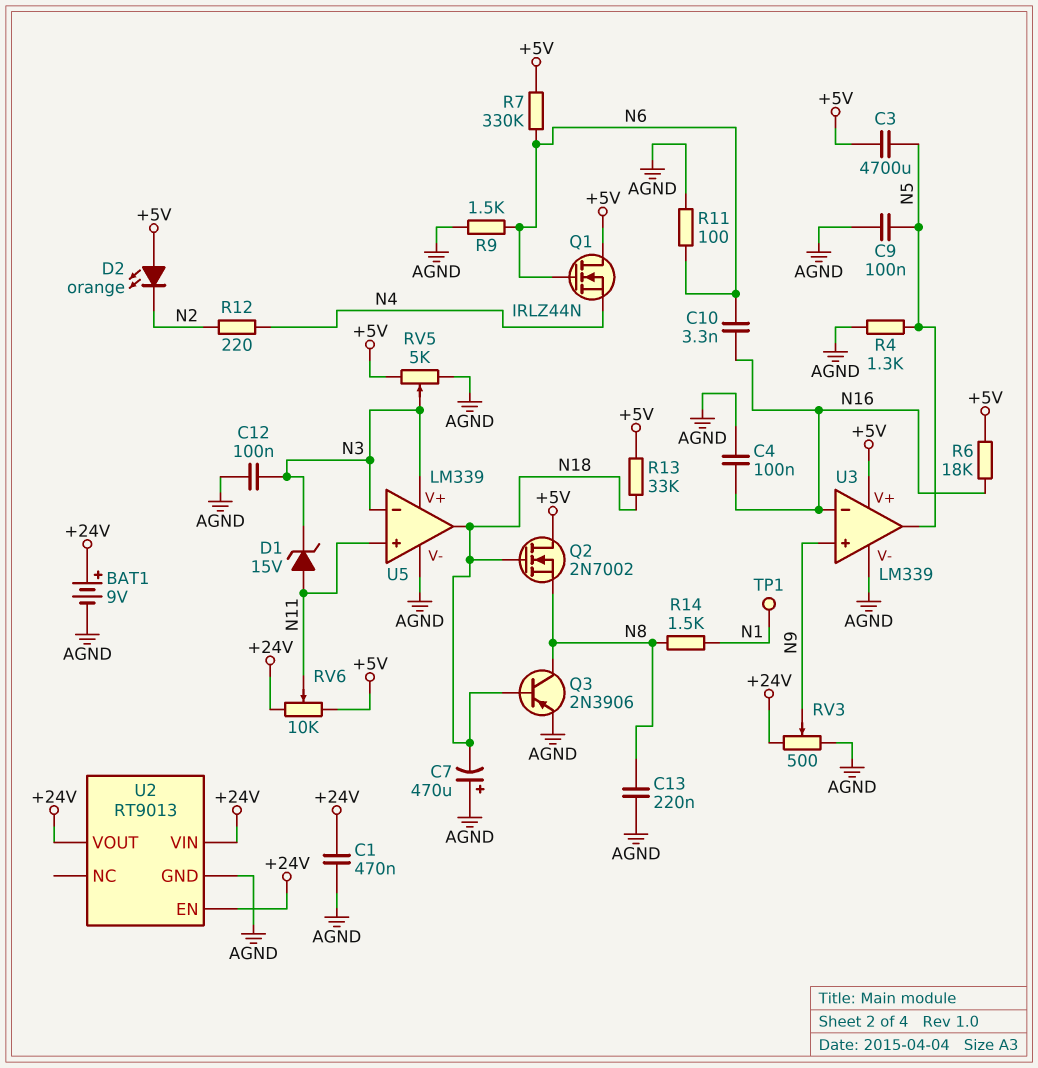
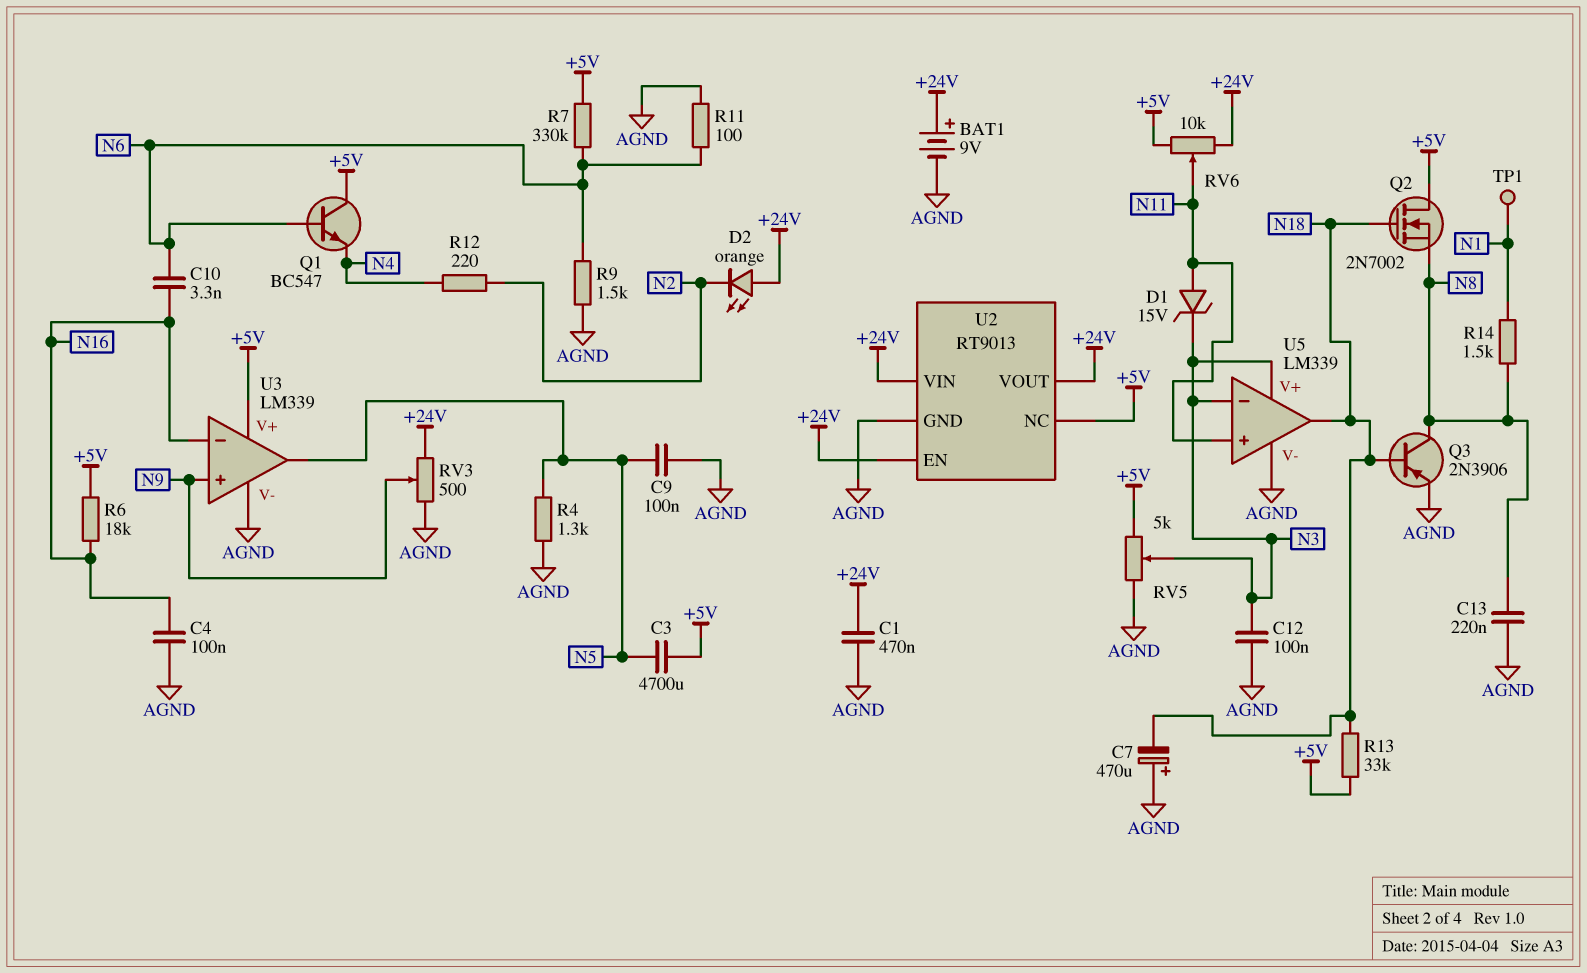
D2: LED orange (A +5V, K N2) -> LED orange (A +24V, K N2)
Q1: NMOS IRLZ44N (G N6, D +5V, S N4) -> NPN BC547 (B N6, C +5V, E N4)
U2 pin NC: none -> +5V

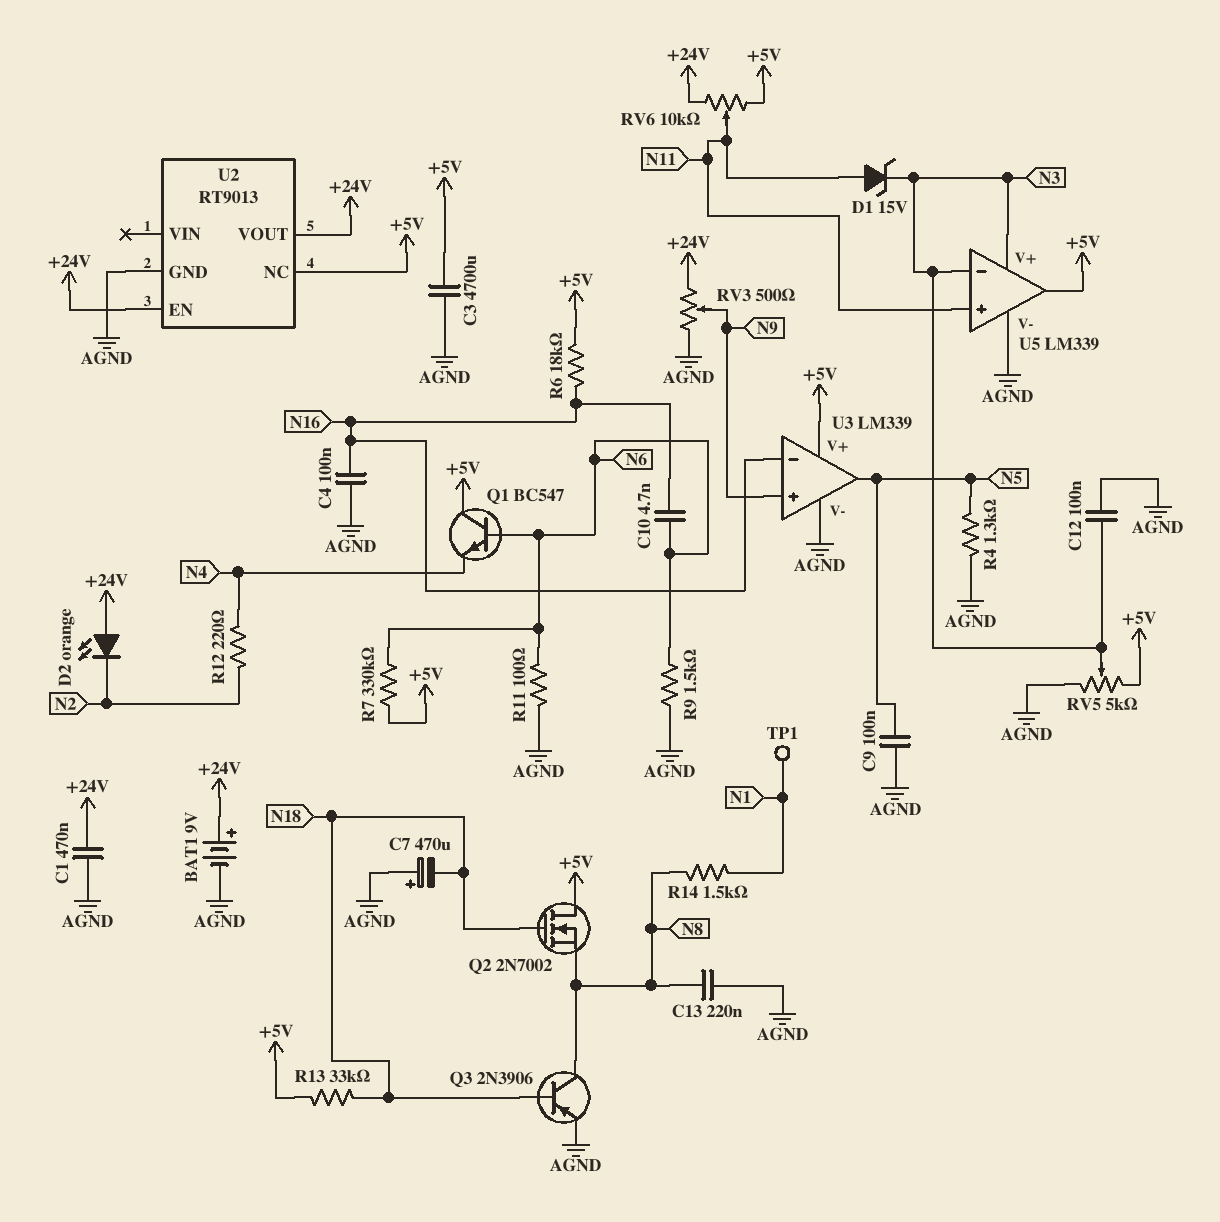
C3: 4700uF (+5V, N5) -> 4700uF (+5V, AGND)
C10: 3.3nF (N6, N16) -> 4.7nF (N6, N16)
U2 pin VIN: +24V -> none
U5 pin out: N18 -> +5V

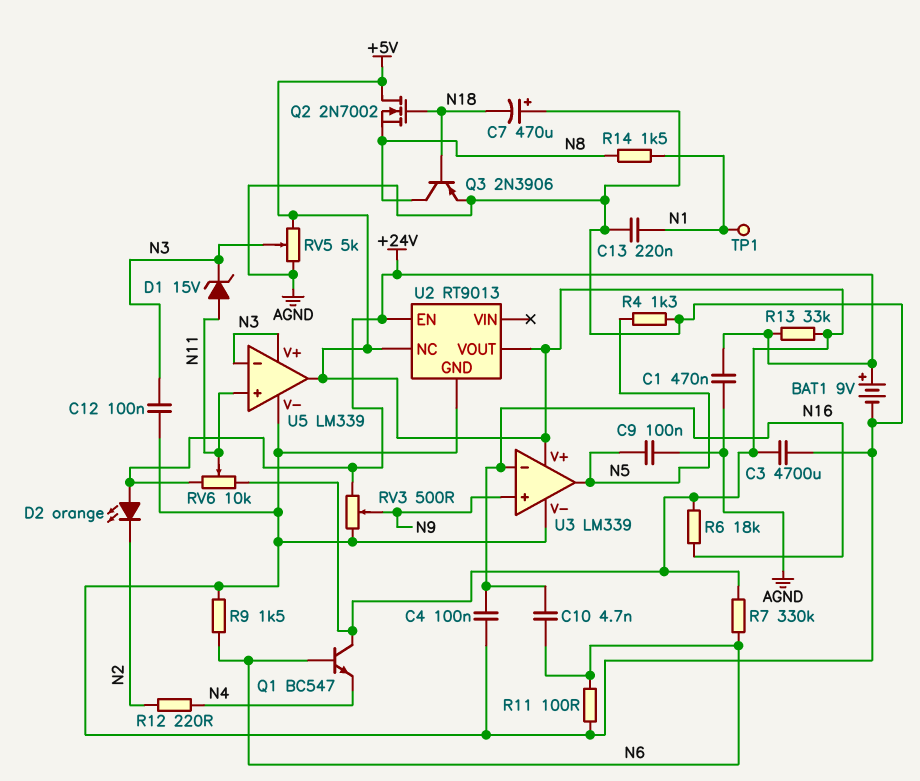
C13: 220nF (AGND, N8) -> 220nF (AGND, N1)
R13: 33k (+5V, N18) -> 33k (+5V, +24V)
U2 pin VOUT: +24V -> +5V

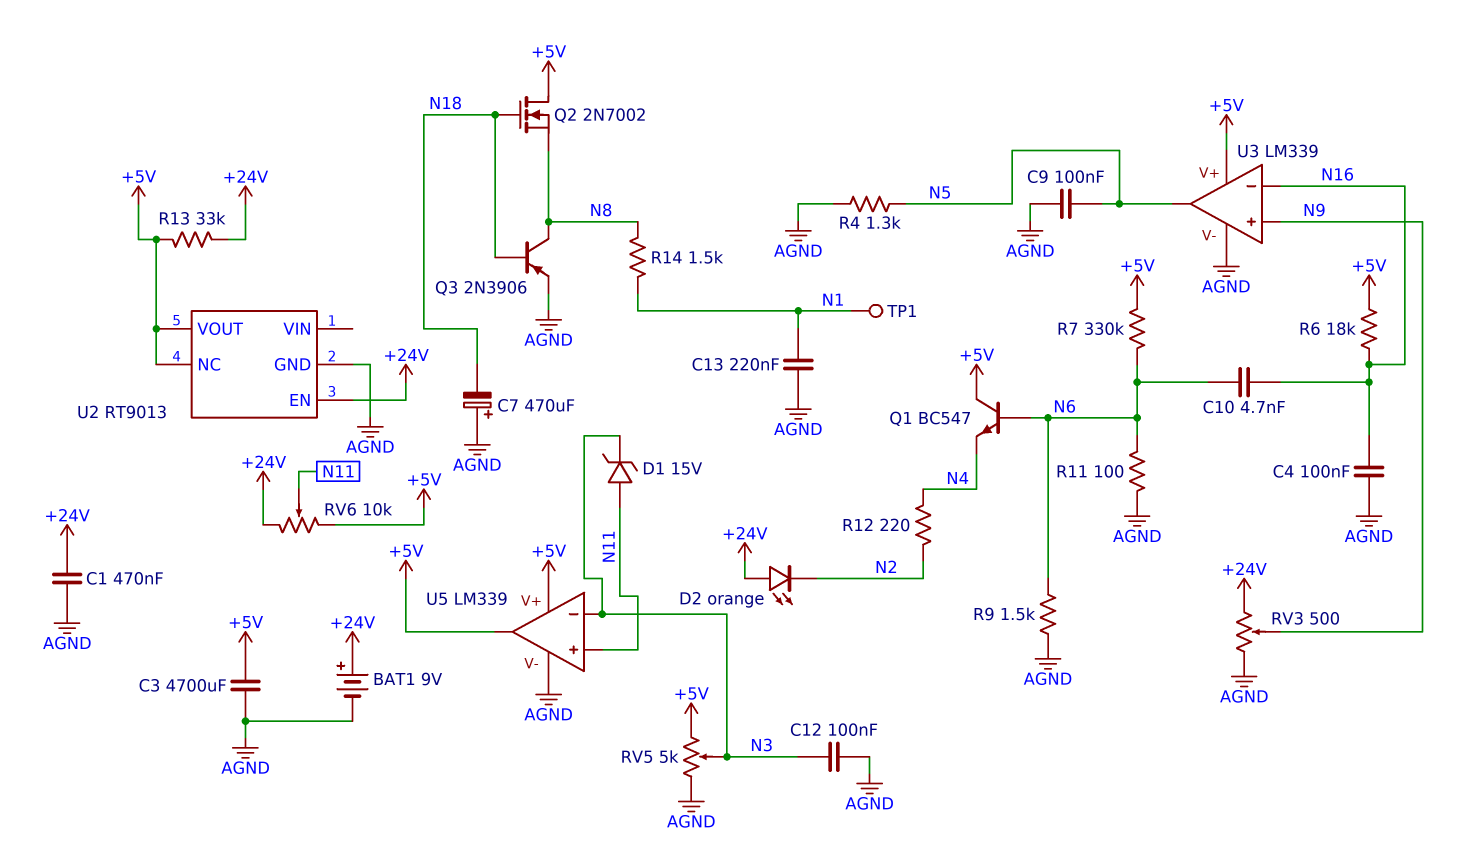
U5 pin V+: N3 -> +5V

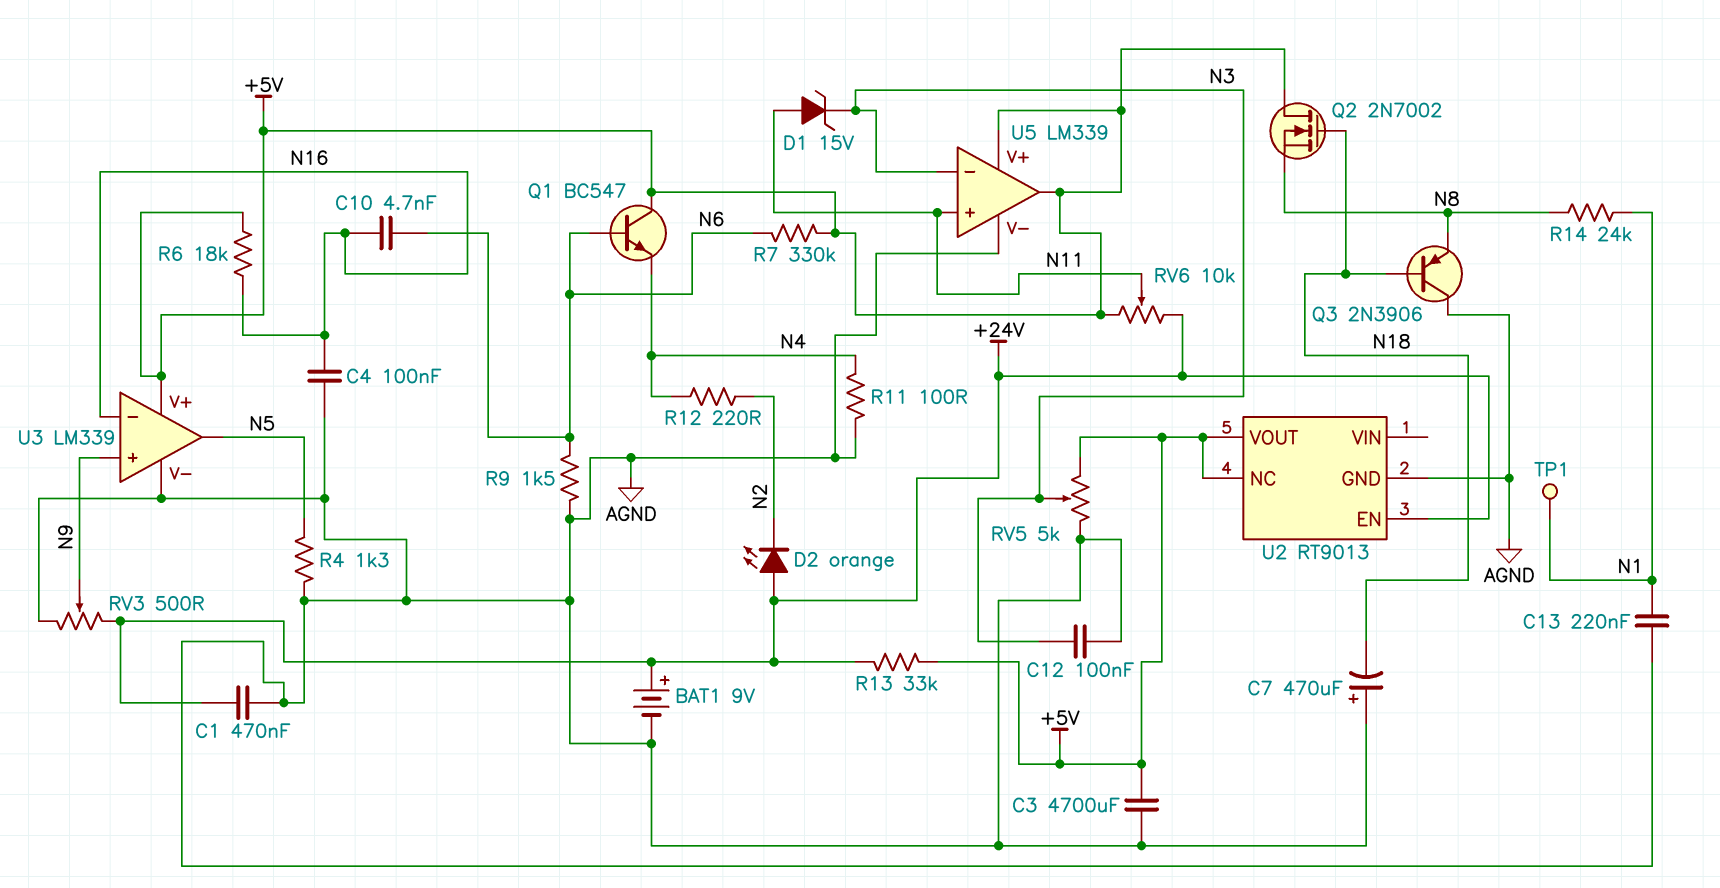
C9: 100nF (AGND, N5) -> none
Q3: PNP 2N3906 (B N18, C N8, E AGND) -> PNP 2N3906 (B N18, C AGND, E N8)
R11: 100 (AGND, N6) -> 100 (AGND, N4)
R14: 1.5k (N1, N8) -> 24k (N1, N8)

